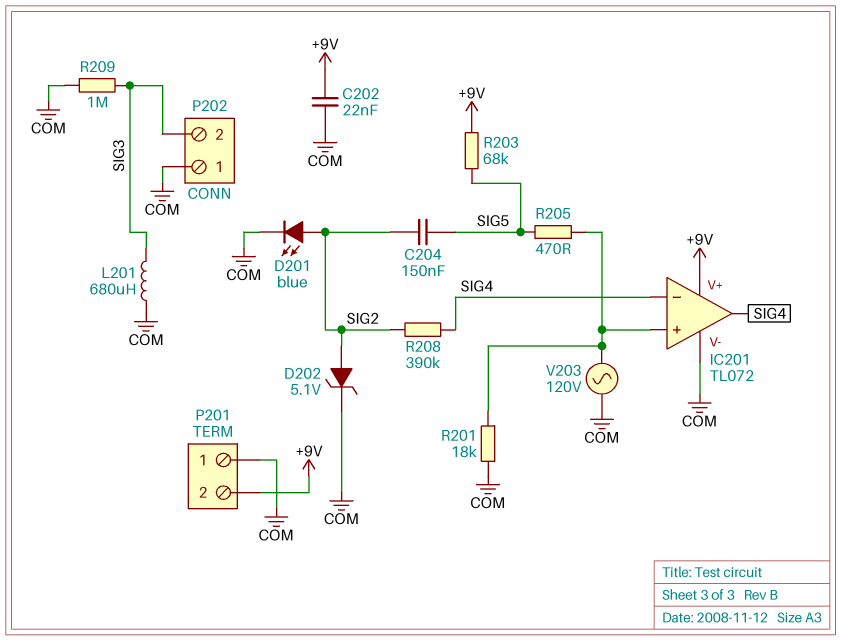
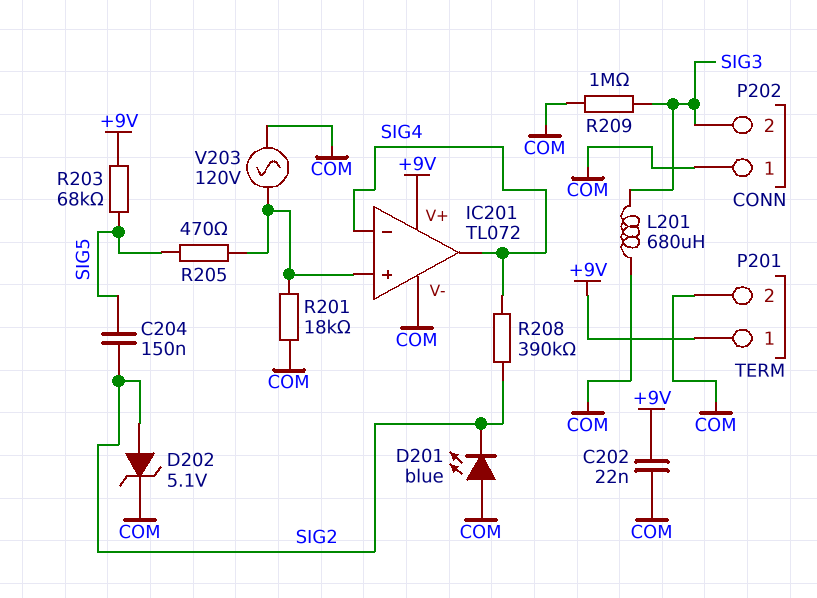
D201: LED blue (A SIG2, K COM) -> LED blue (A COM, K SIG2)
P201 pin 1: COM -> +9V
P201 pin 2: +9V -> COM

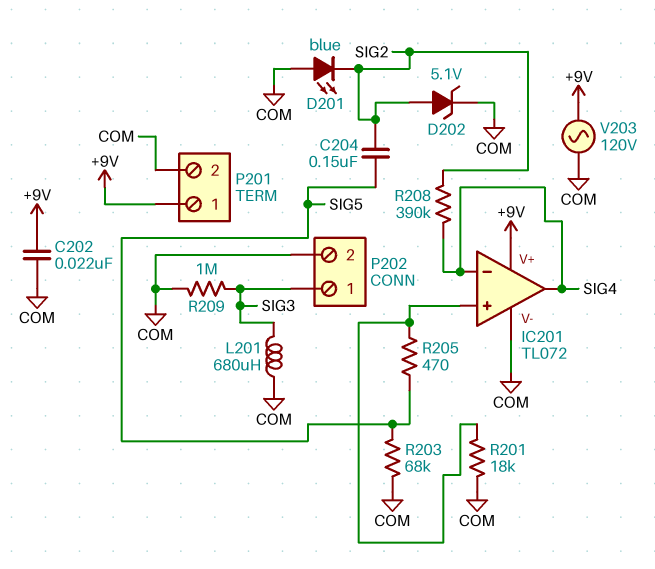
P202 pin 1: COM -> SIG3
P202 pin 2: SIG3 -> COM
R203: 68k (+9V, SIG5) -> 68k (COM, SIG5)
V203: AC 120V (COM, IC201/in+) -> AC 120V (+9V, COM)

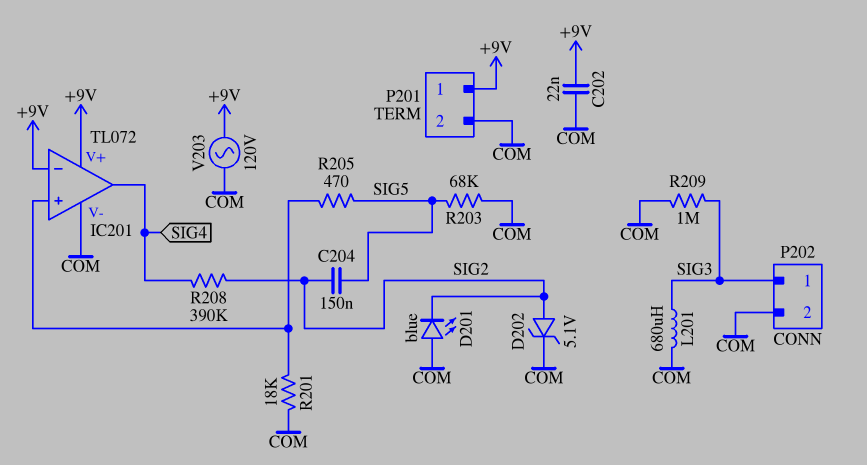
IC201 pin in-: SIG4 -> +9V

